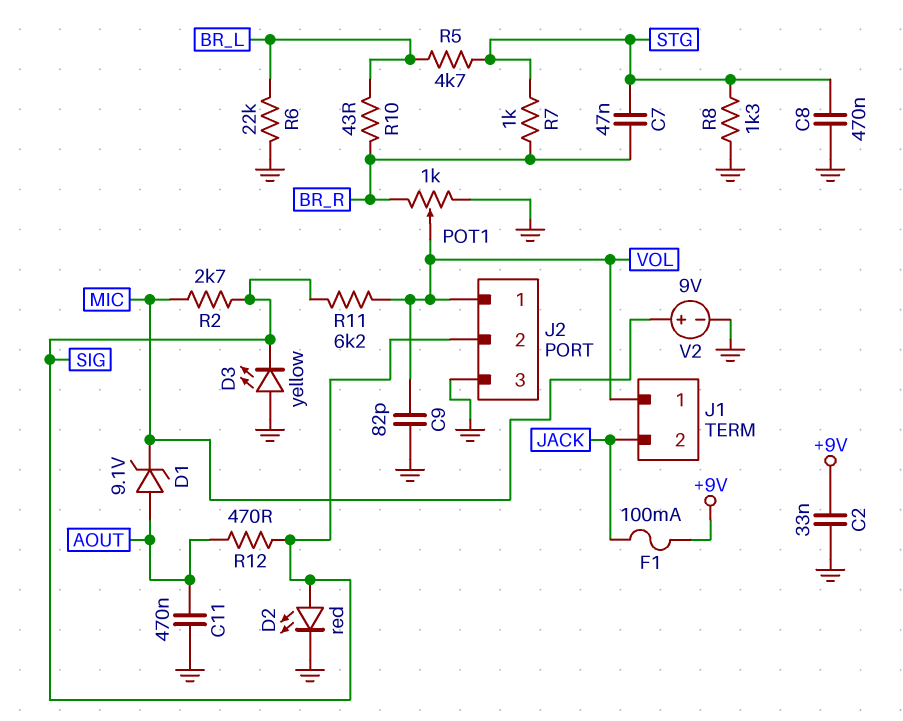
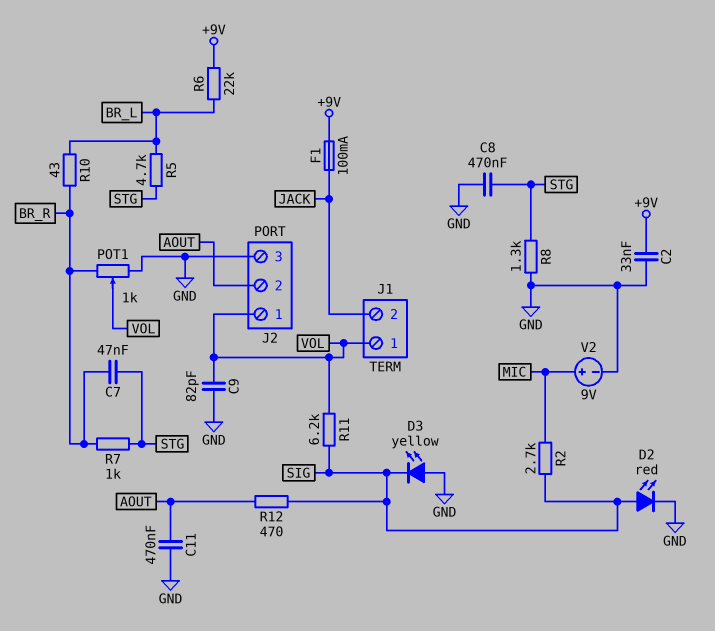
D1: zener 9.1V (A AOUT, K MIC) -> none
J2 pin 2: SIG -> AOUT
R6: 22k (BR_L, GND) -> 22k (+9V, BR_L)

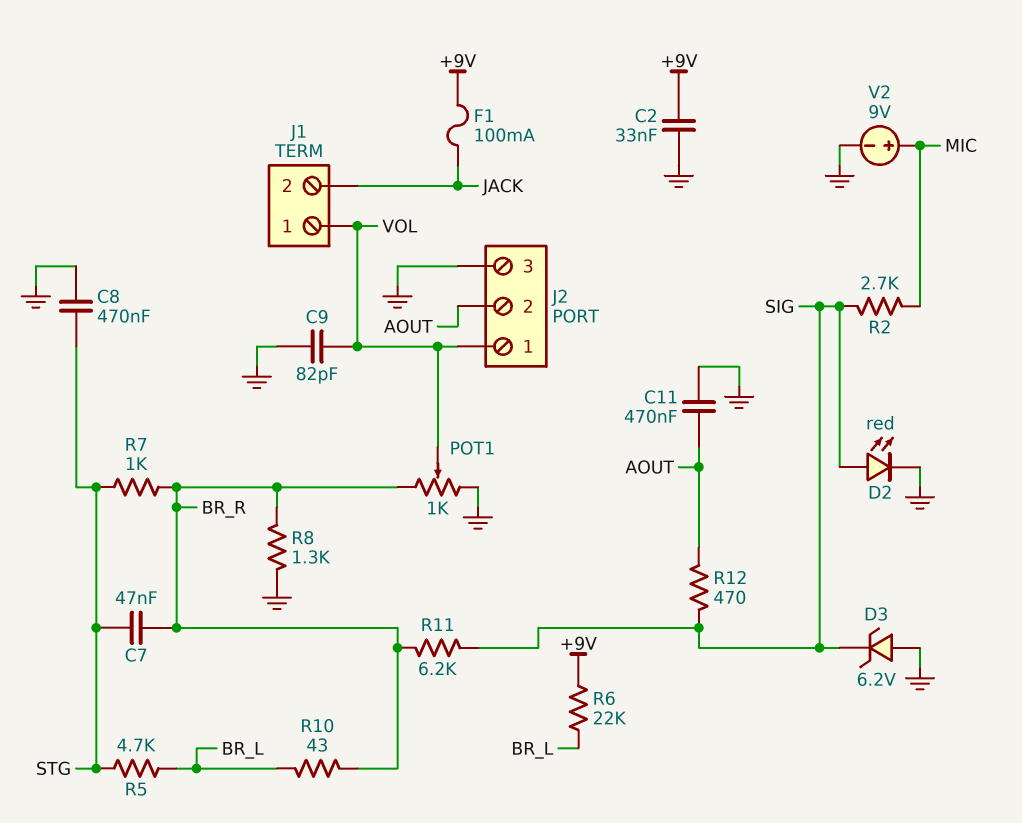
D3: LED yellow (A GND, K SIG) -> zener 6.2V (A GND, K SIG)
R8: 1.3k (GND, STG) -> 1.3k (BR_R, GND)
R11: 6.2k (SIG, VOL) -> 6.2k (BR_R, SIG)

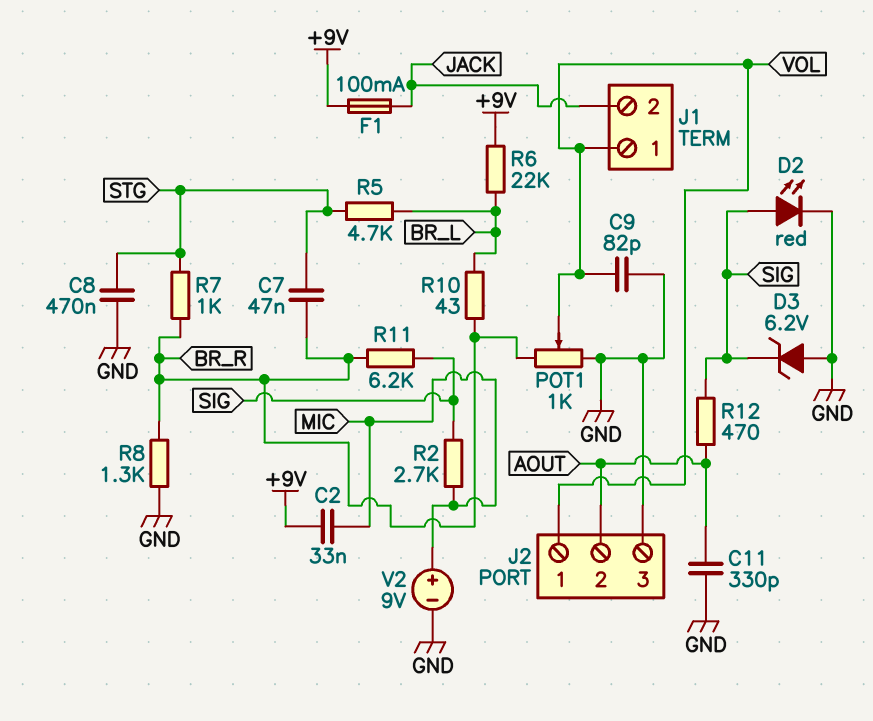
C2: 33nF (+9V, GND) -> 33nF (+9V, MIC)
C11: 470nF (AOUT, GND) -> 330pF (AOUT, GND)

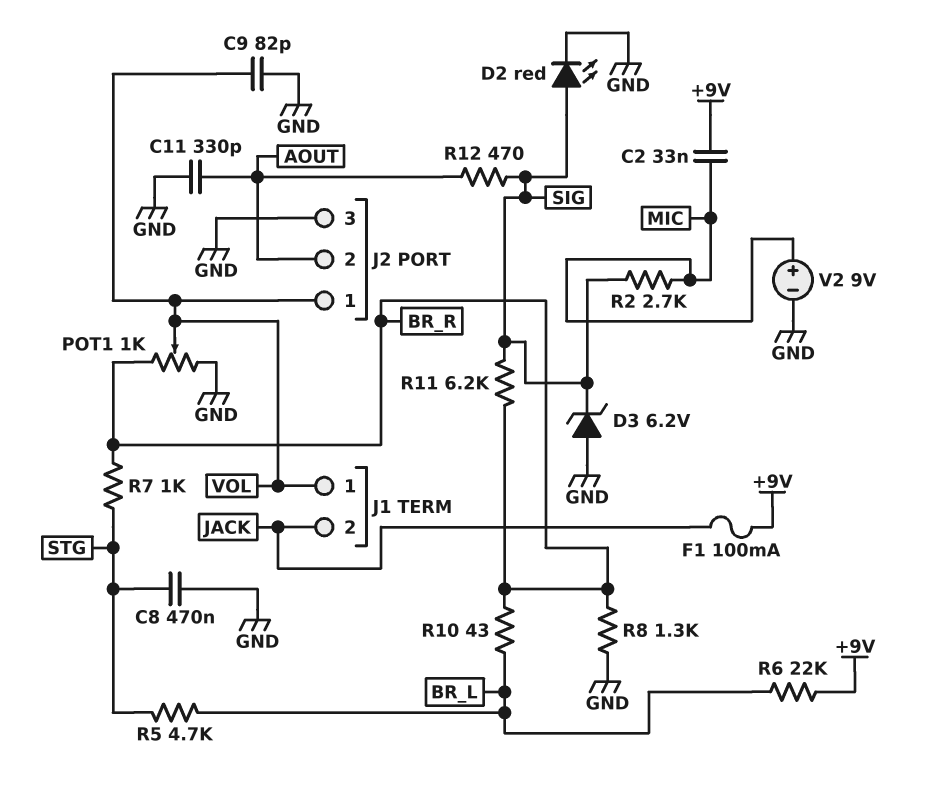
C7: 47nF (BR_R, STG) -> none

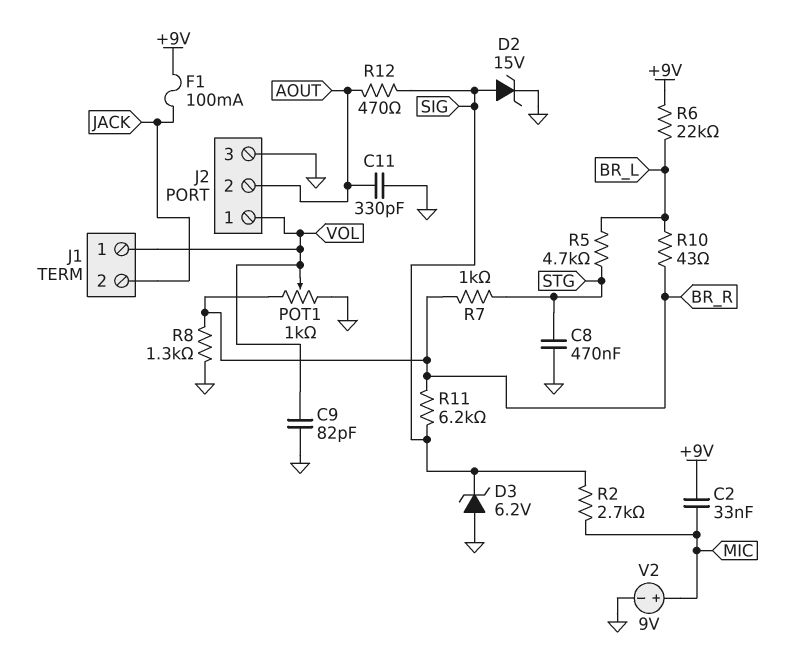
D2: LED red (A SIG, K GND) -> zener 15V (A SIG, K GND)

